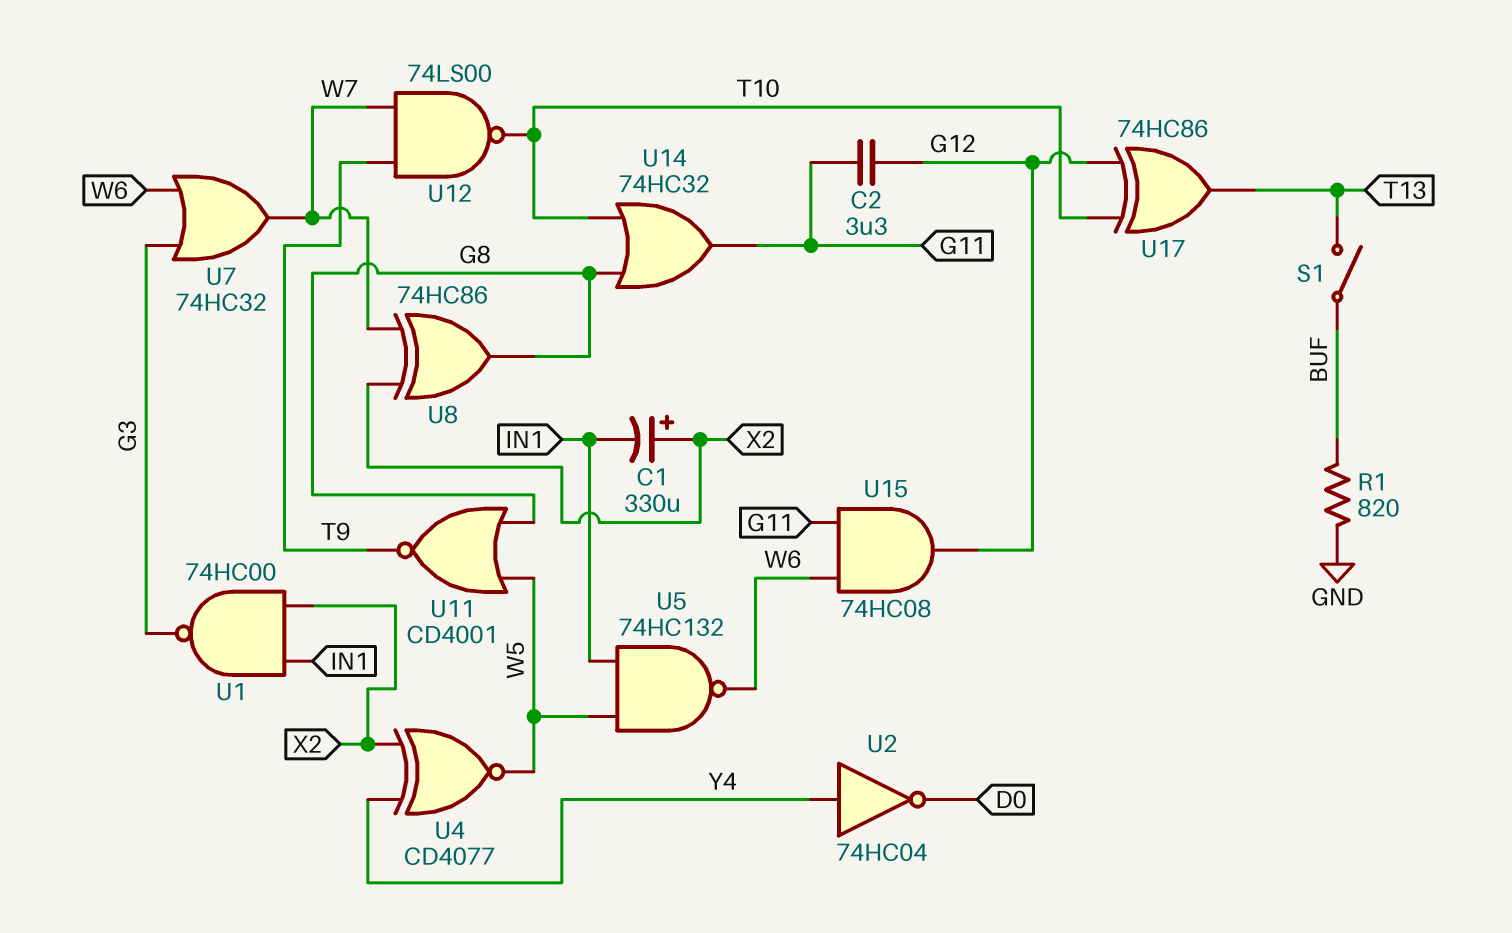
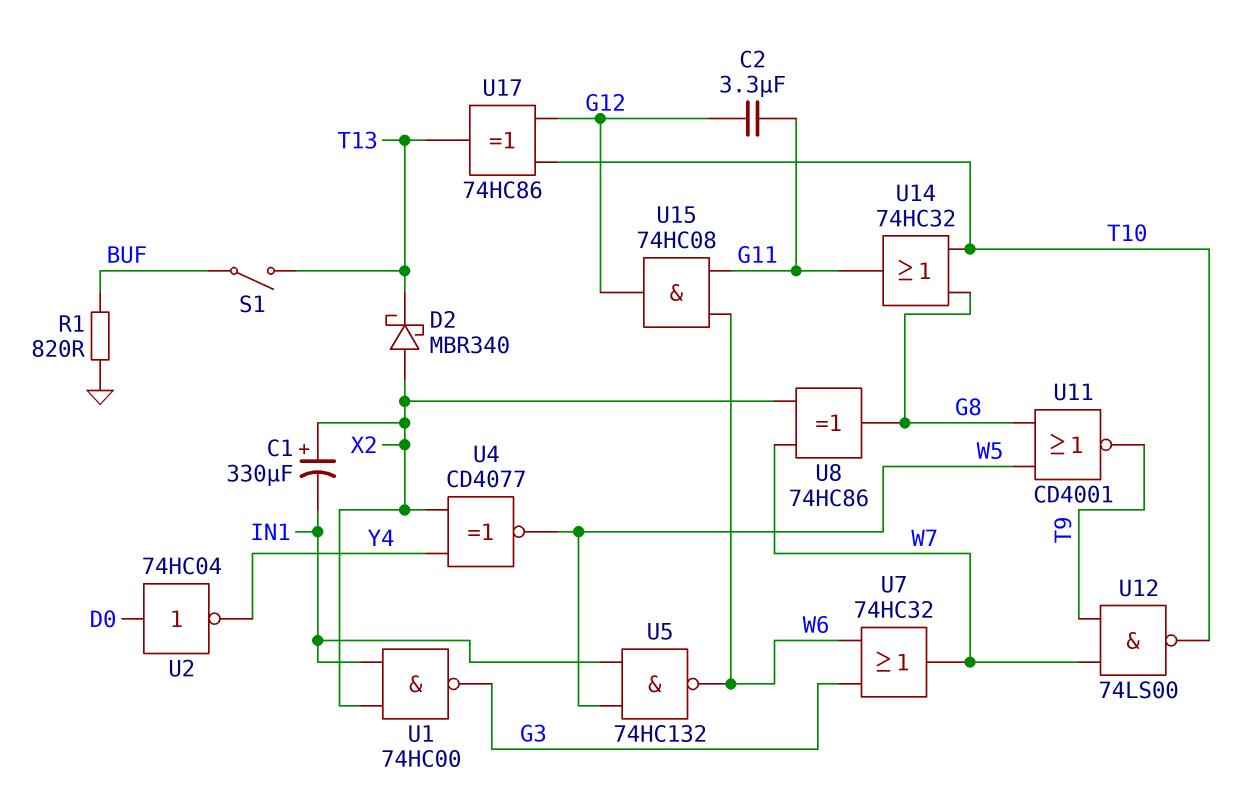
D2: none -> schottky MBR340 (A X2, K T13)
U2: NOT 74HC04 (in Y4, out D0) -> NOT 74HC04 (in D0, out Y4)

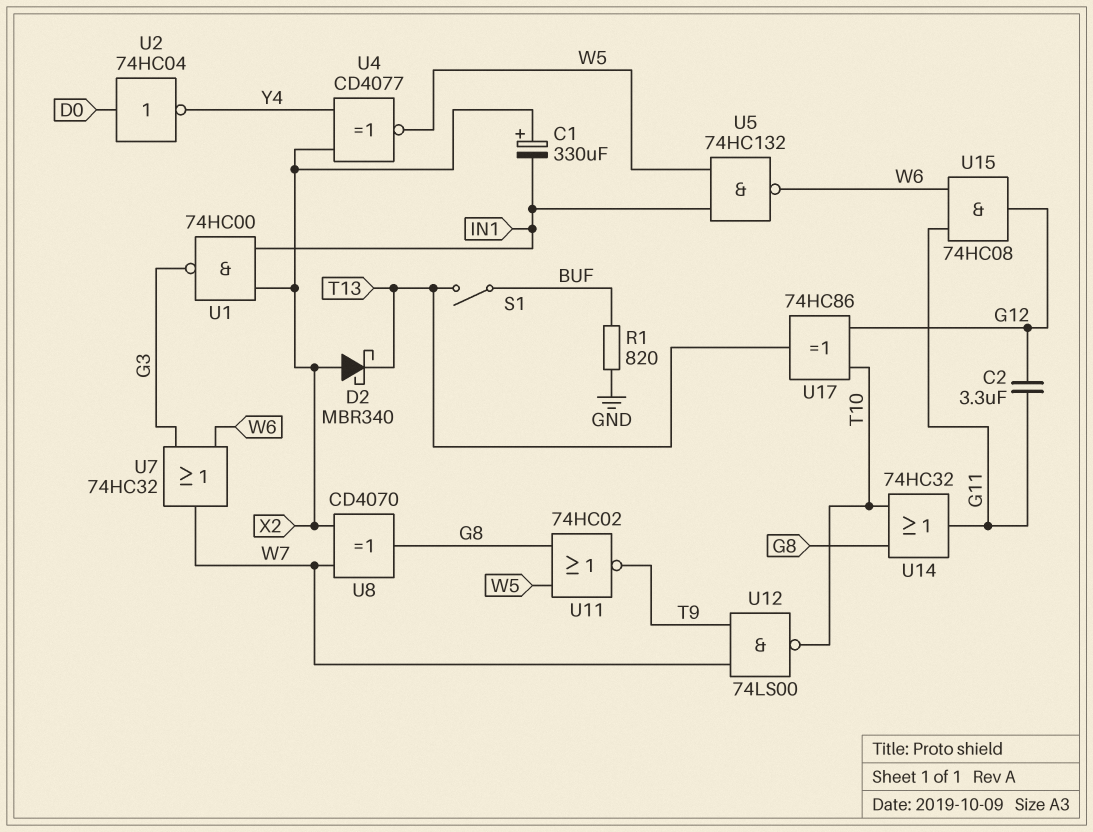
U8: XOR 74HC86 (in W7, in X2, out G8) -> XOR CD4070 (in W7, in X2, out G8)
U11: NOR CD4001 (in G8, in W5, out T9) -> NOR 74HC02 (in G8, in W5, out T9)

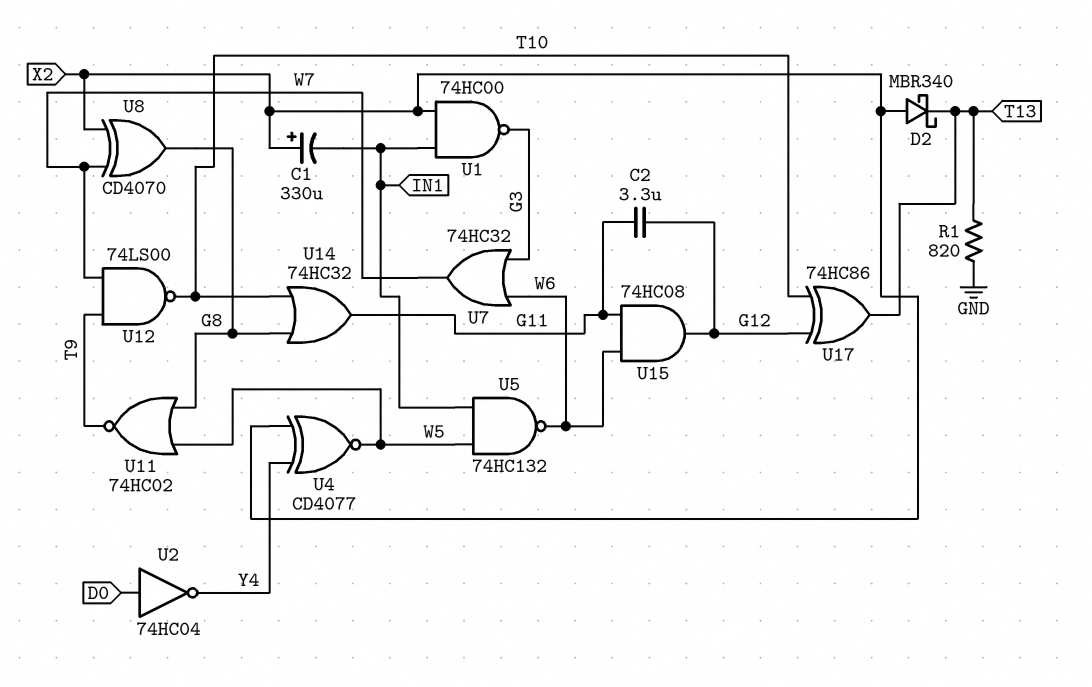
R1: 820 (BUF, GND) -> 820 (GND, T13)
S1: switch (BUF, T13) -> none

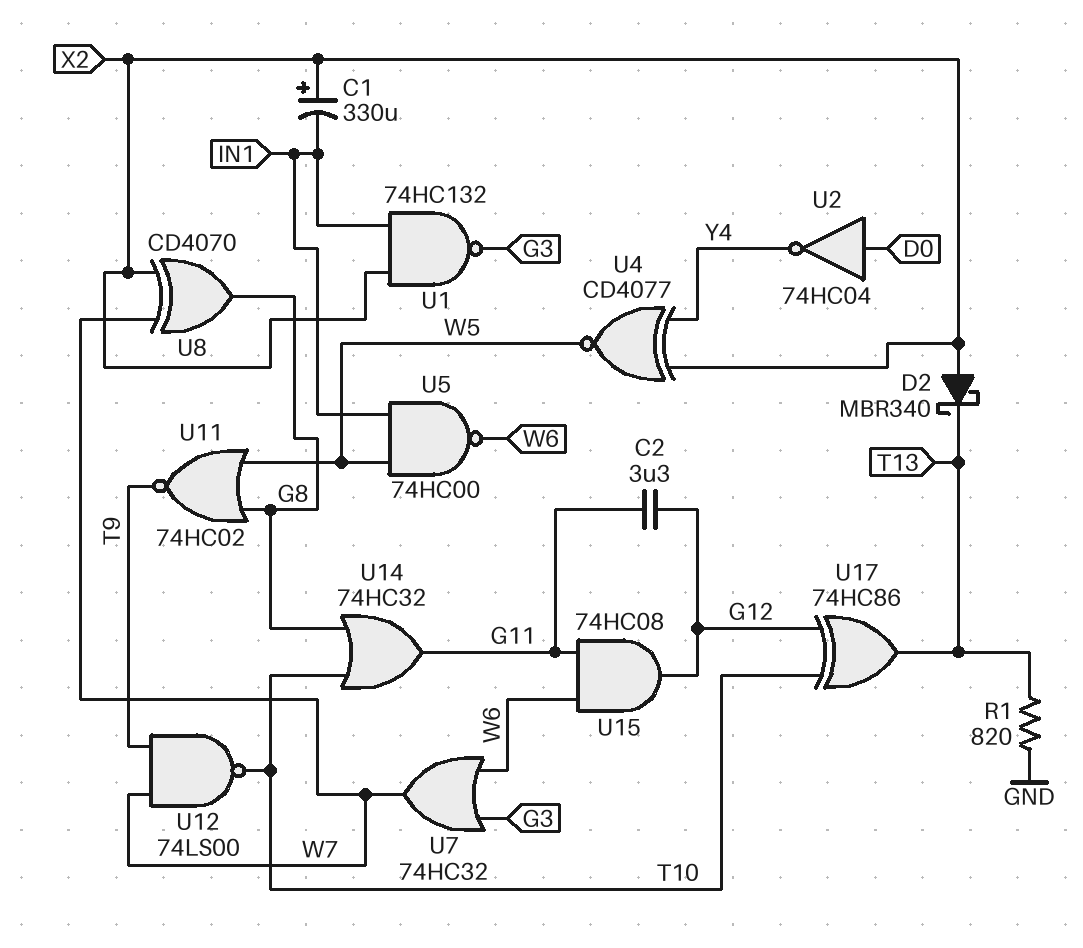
U1: NAND 74HC00 (in IN1, in X2, out G3) -> NAND 74HC132 (in IN1, in X2, out G3)
U5: NAND 74HC132 (in IN1, in W5, out W6) -> NAND 74HC00 (in IN1, in W5, out W6)

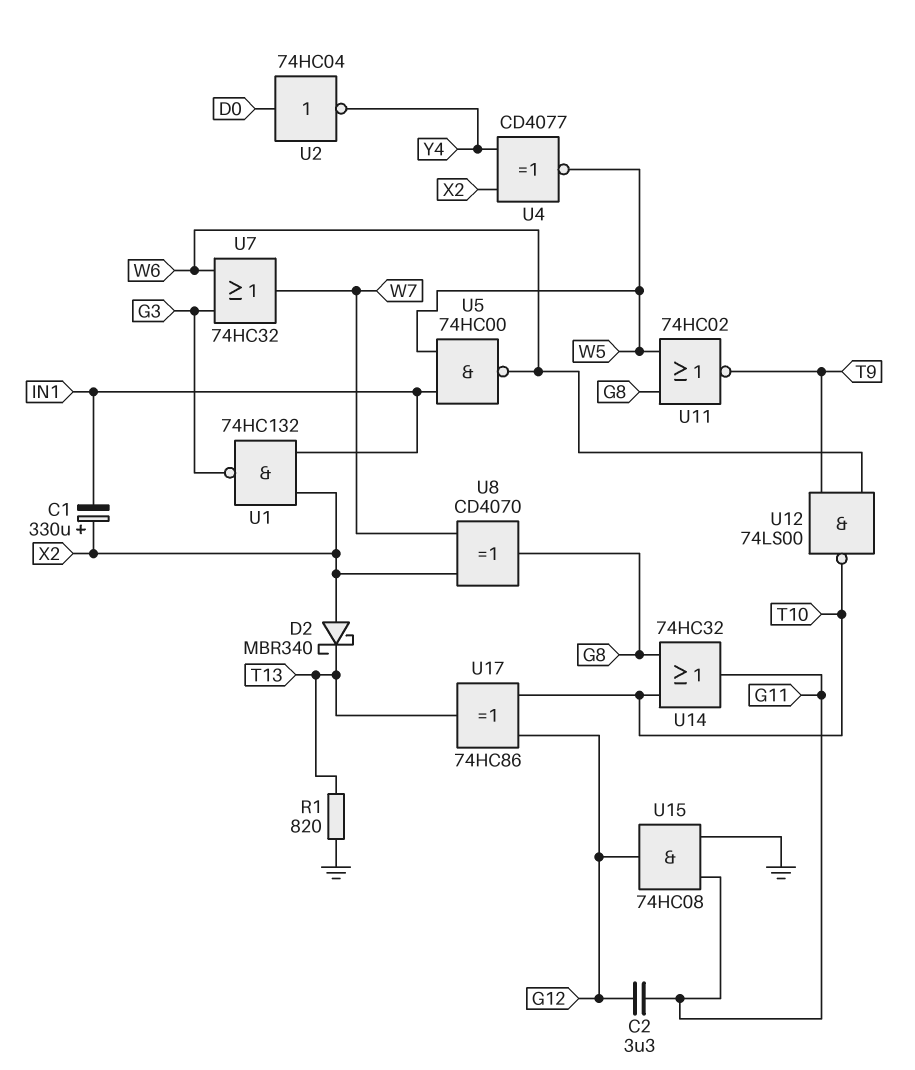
U12: NAND 74LS00 (in T9, in W7, out T10) -> NAND 74LS00 (in T9, in W6, out T10)
U15: AND 74HC08 (in G11, in W6, out G12) -> AND 74HC08 (in G11, in GND, out G12)

